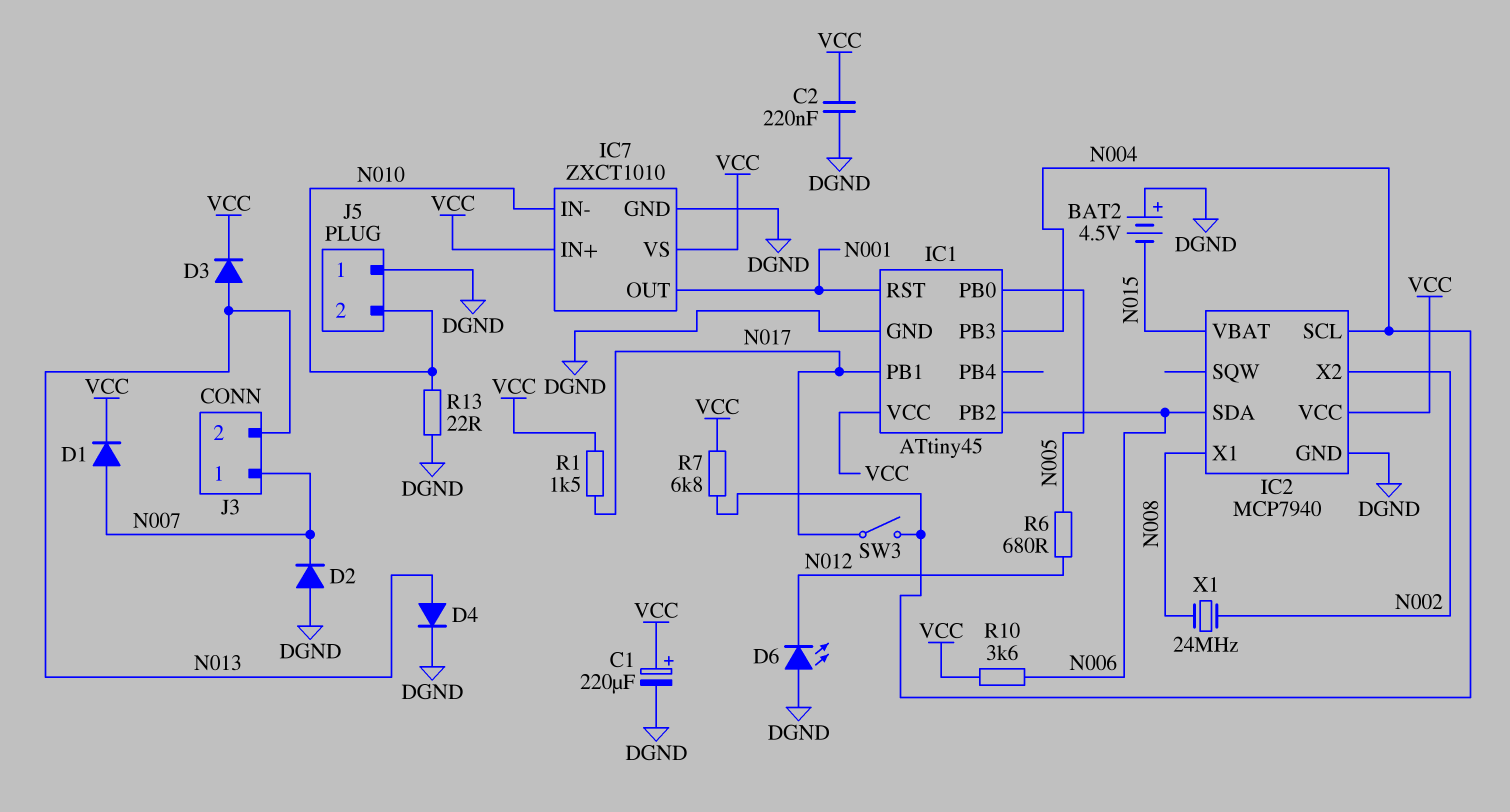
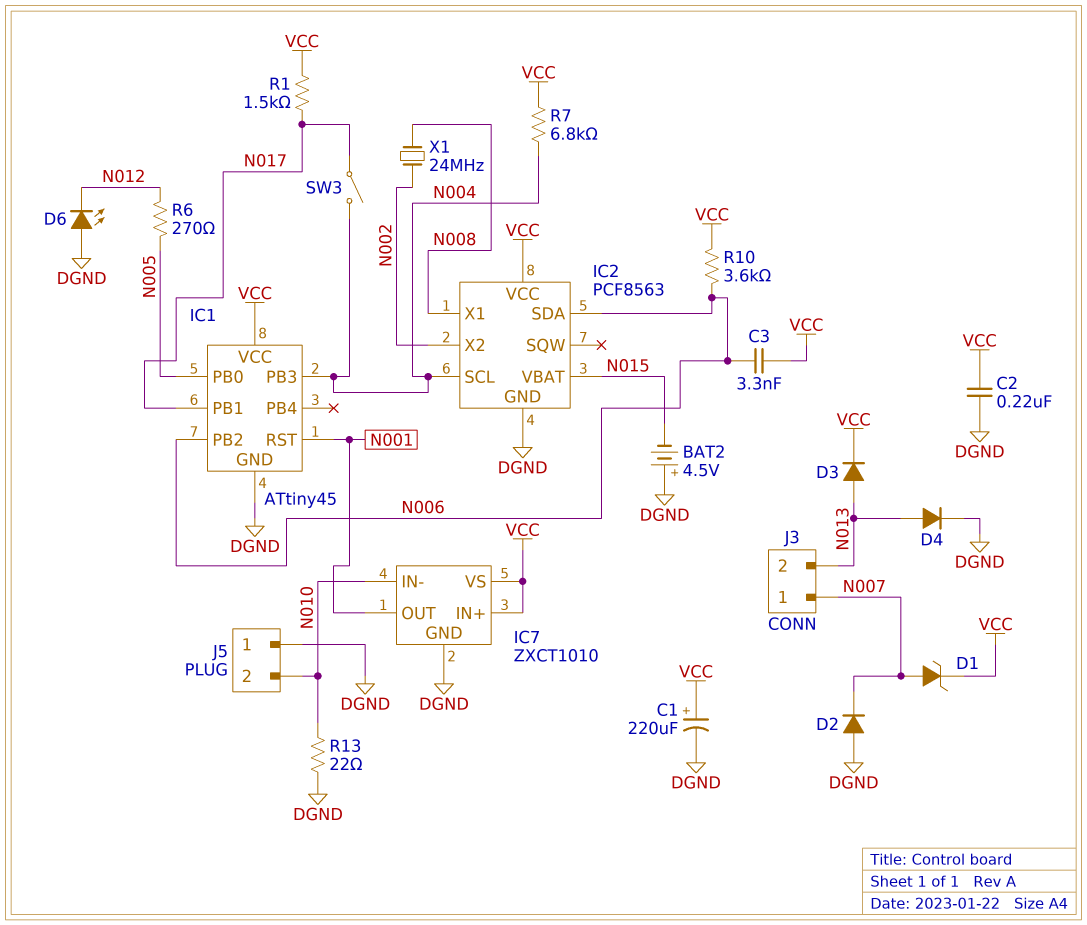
C3: none -> 3.3nF (N006, VCC)
D1: diode (A N007, K VCC) -> zener (A N007, K VCC)
IC2: MCP7940 -> PCF8563
R6: 680 (N005, N012) -> 270 (N005, N012)

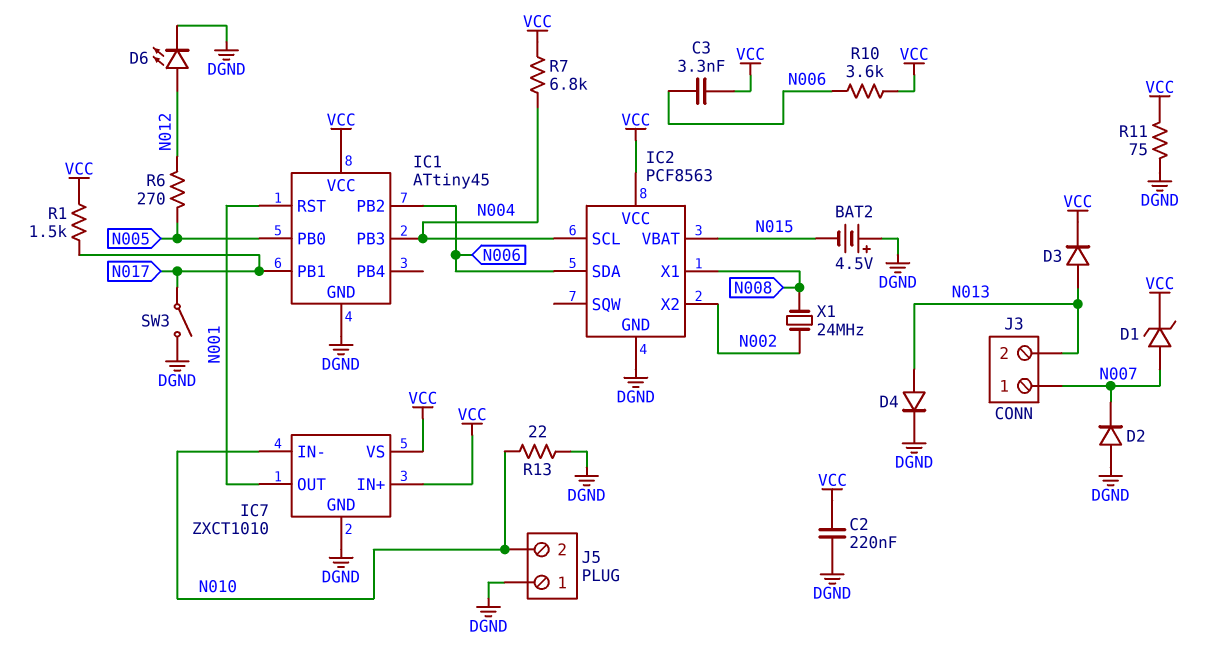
C1: 220uF (plus VCC, minus DGND) -> none
D6: LED (A DGND, K N012) -> LED (A N012, K DGND)
R11: none -> 75 (DGND, VCC)
SW3: switch (N004, N017) -> switch (DGND, N017)

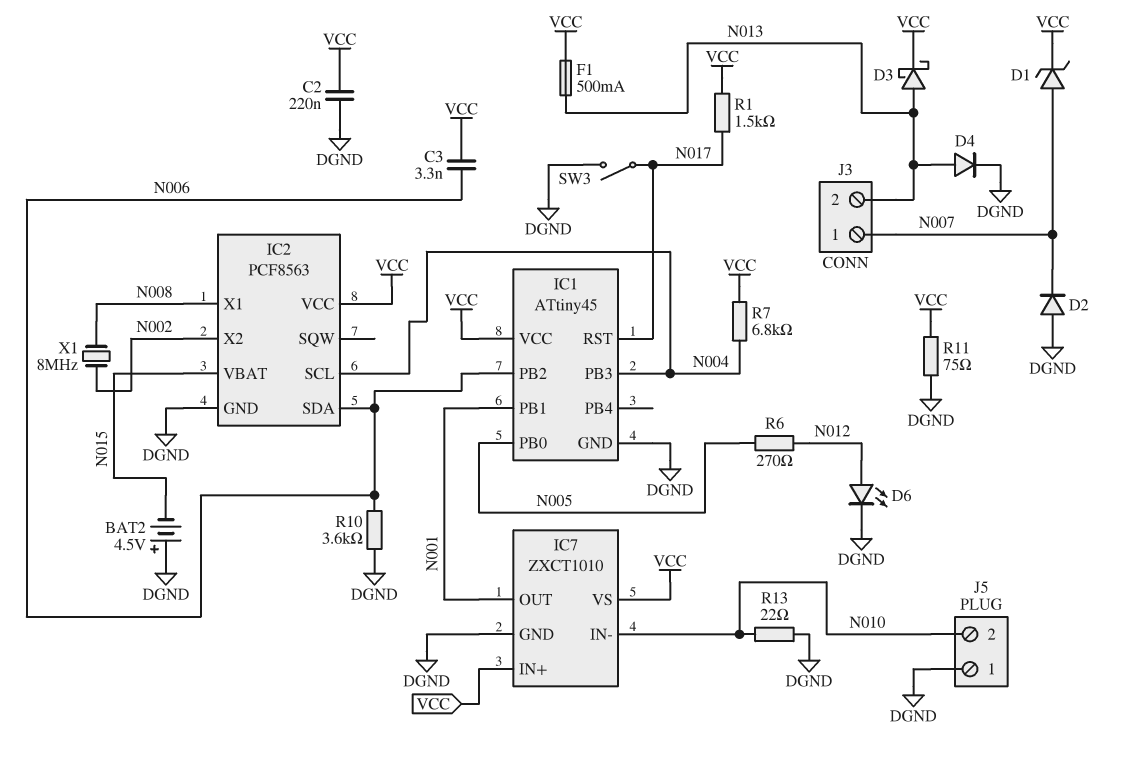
D3: diode (A N013, K VCC) -> schottky (A N013, K VCC)
F1: none -> 500mA (N013, VCC)
IC1 pin PB1: N017 -> N001
IC1 pin RST: N001 -> N017
R10: 3.6k (N006, VCC) -> 3.6k (DGND, N006)
X1: 24MHz (N002, N008) -> 8MHz (N002, N008)

